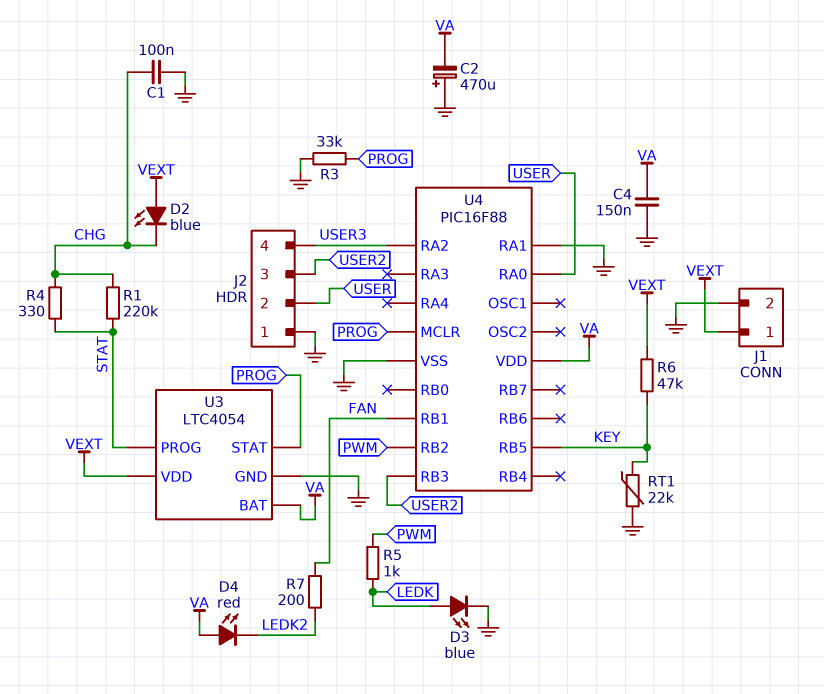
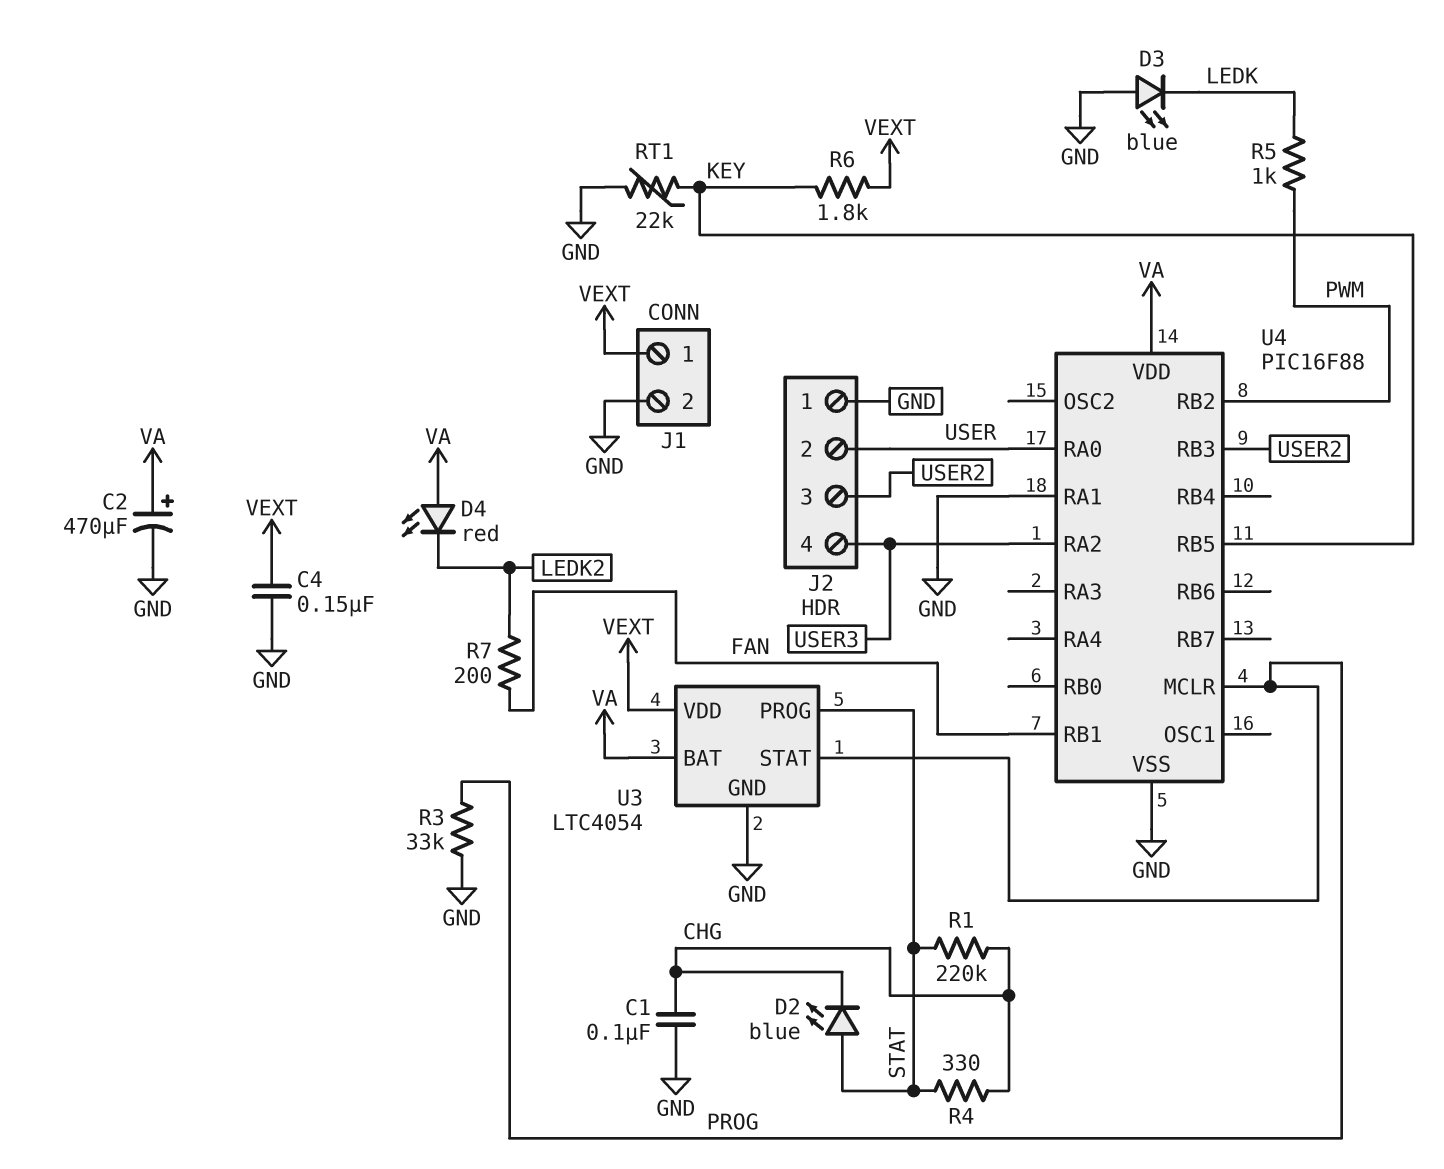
C2: 470uF (plus GND, minus VA) -> 470uF (plus VA, minus GND)
C4: 150nF (GND, VA) -> 150nF (GND, VEXT)
D2: LED blue (A VEXT, K CHG) -> LED blue (A STAT, K CHG)
D3: LED blue (A LEDK, K GND) -> LED blue (A GND, K LEDK)
R6: 47k (KEY, VEXT) -> 1.8k (KEY, VEXT)

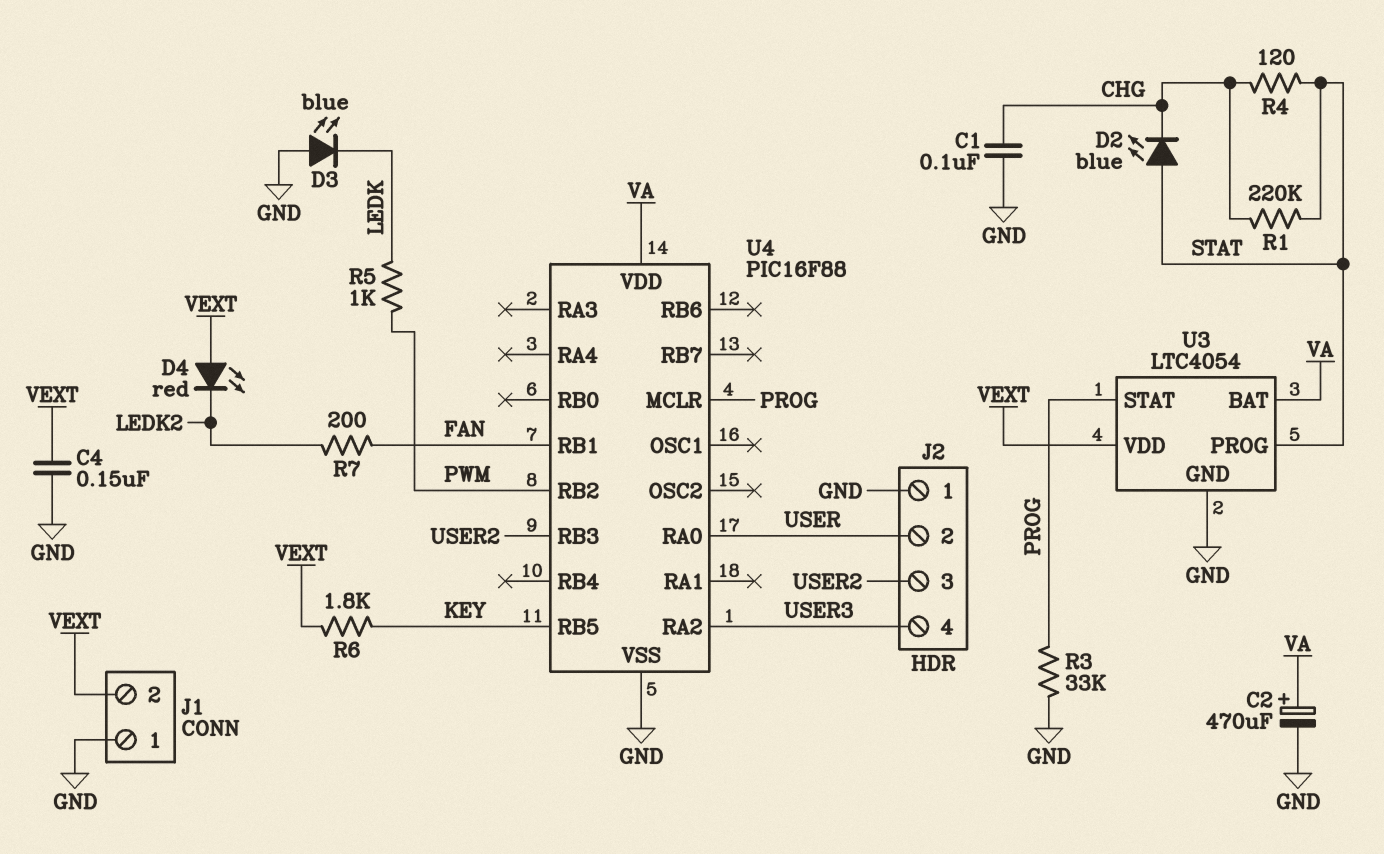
D4: LED red (A VA, K LEDK2) -> LED red (A VEXT, K LEDK2)
J1 pin 1: VEXT -> GND
J1 pin 2: GND -> VEXT
R4: 330 (CHG, STAT) -> 120 (CHG, STAT)
RT1: 22k (GND, KEY) -> none
U4 pin RA1: GND -> none

